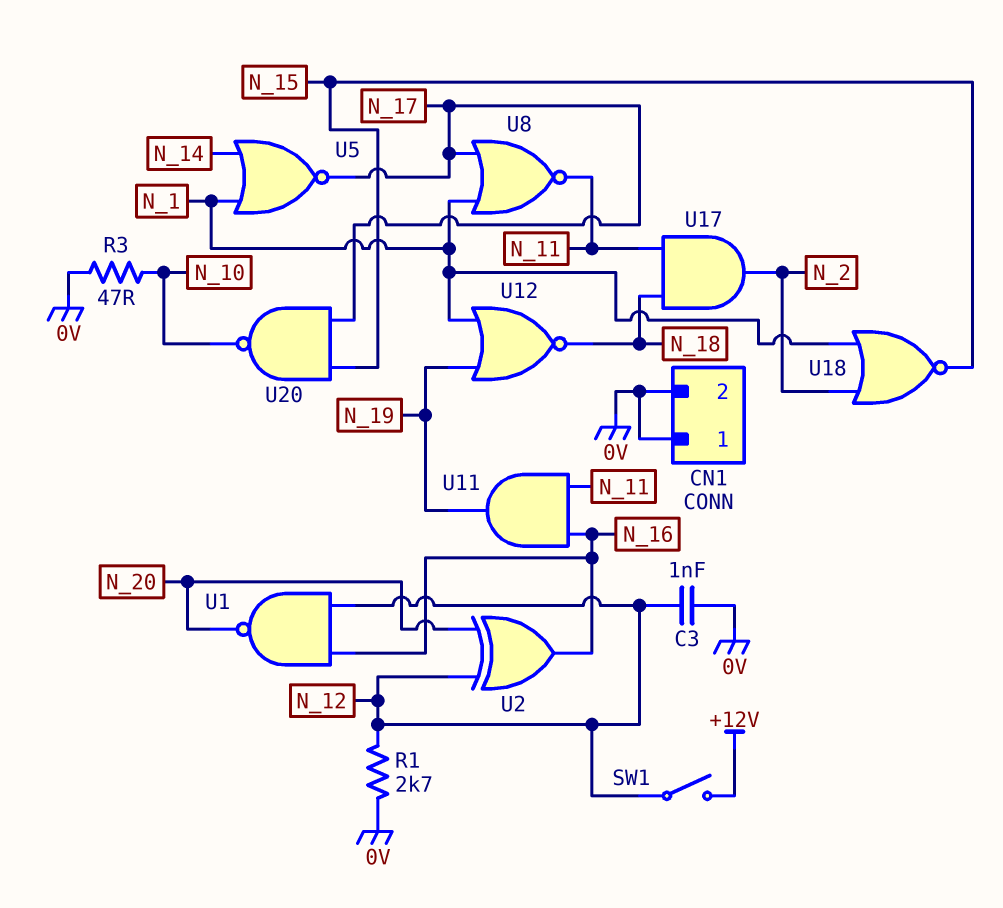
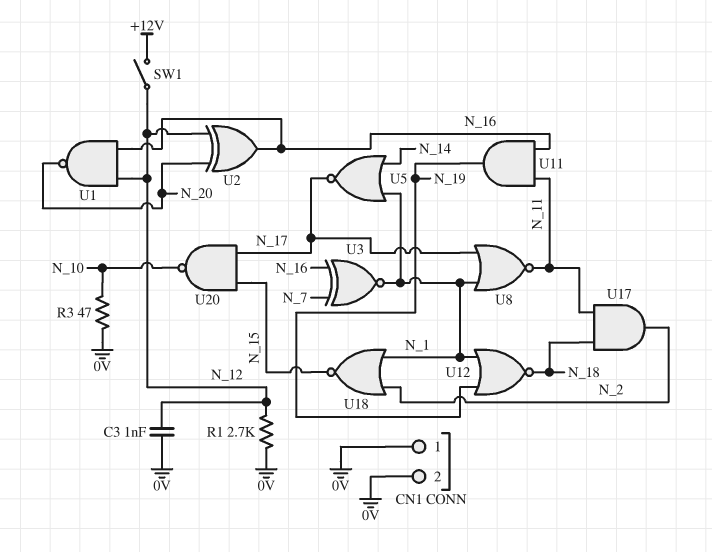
U3: none -> XNOR (in N_7, in N_16, out N_1)

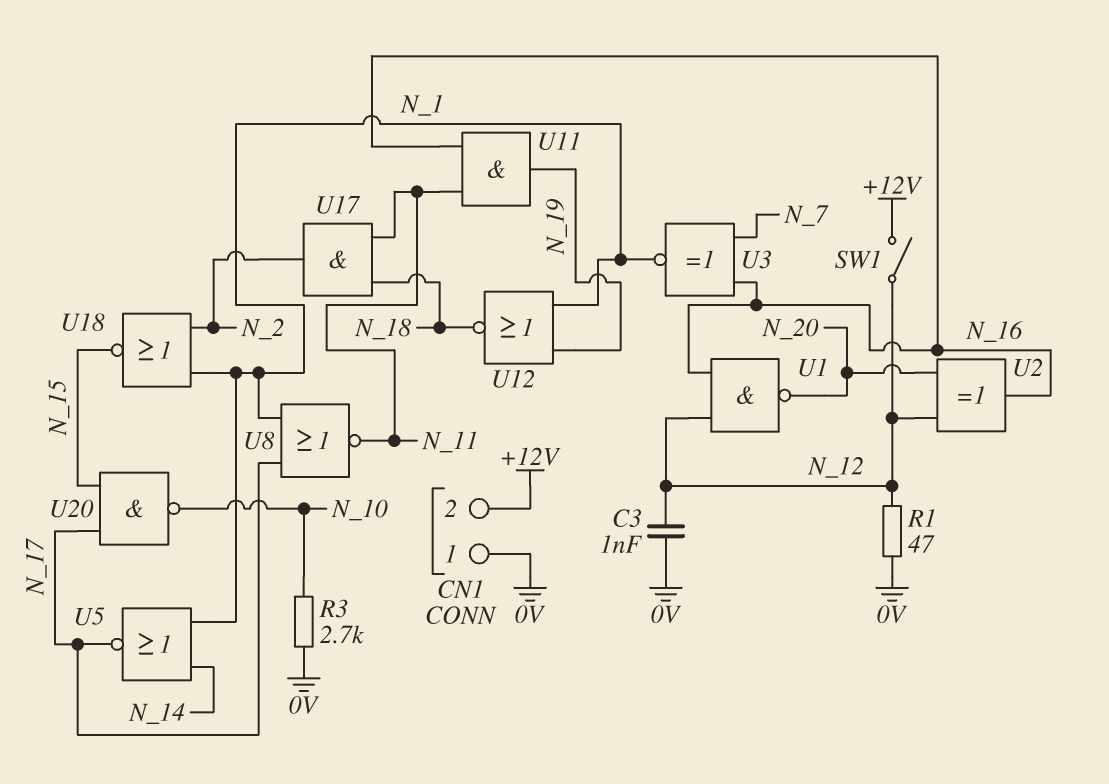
CN1 pin 2: 0V -> +12V
R1: 2.7k (0V, N_12) -> 47 (0V, N_12)
R3: 47 (0V, N_10) -> 2.7k (0V, N_10)

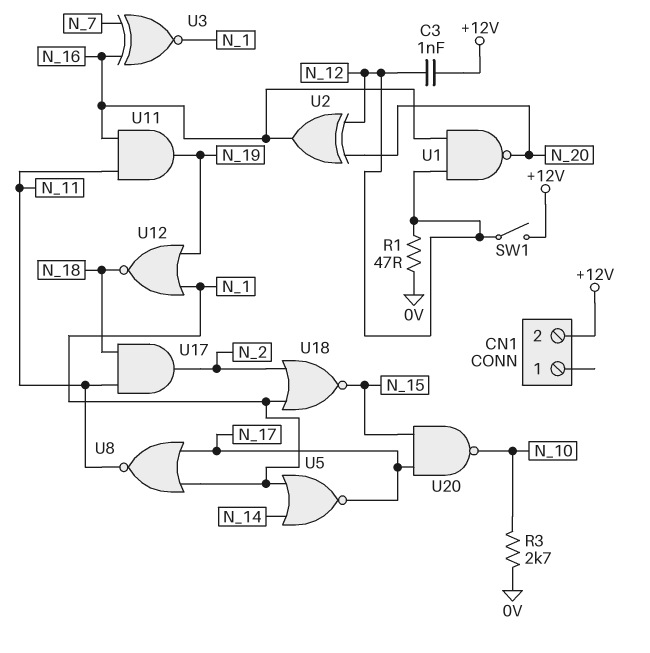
C3: 1nF (0V, N_12) -> 1nF (+12V, N_12)
CN1 pin 1: 0V -> none

